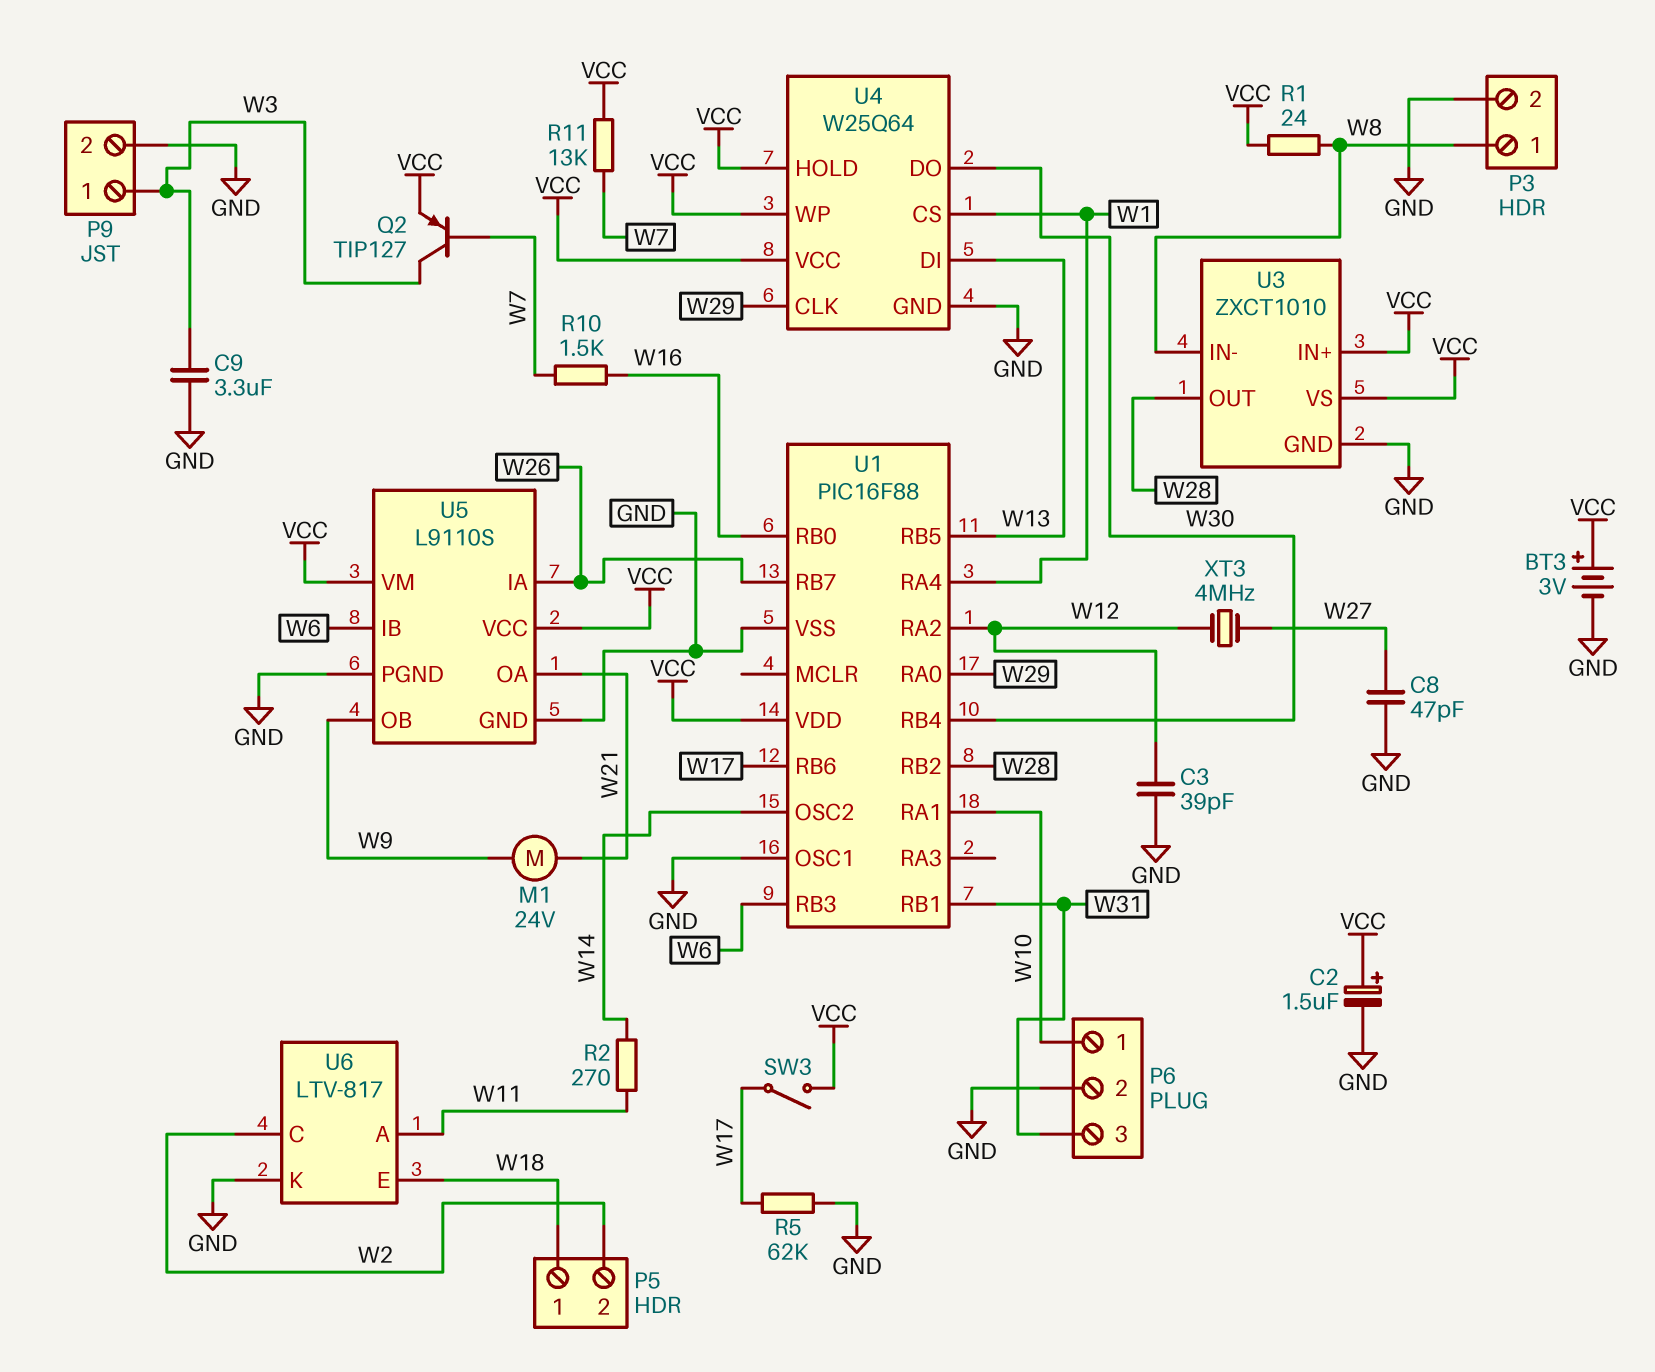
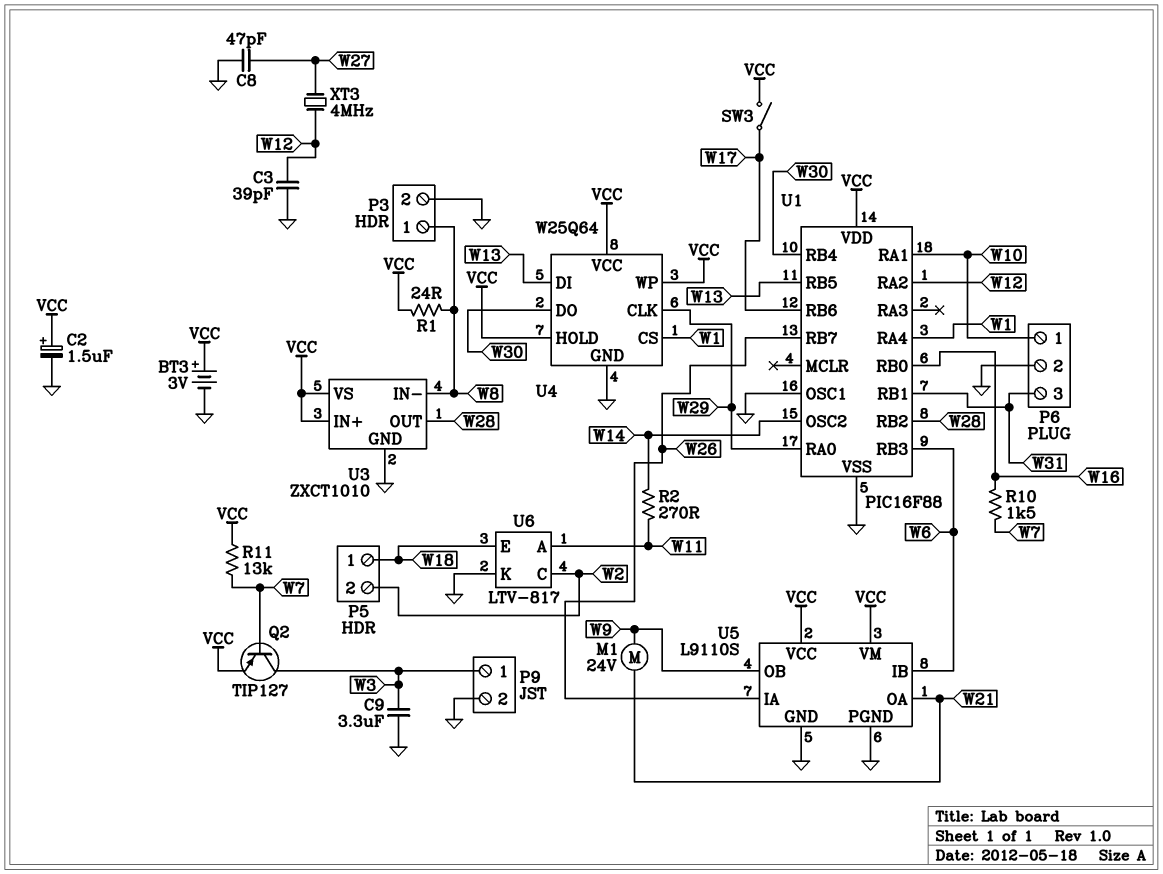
R5: 62k (GND, W17) -> none

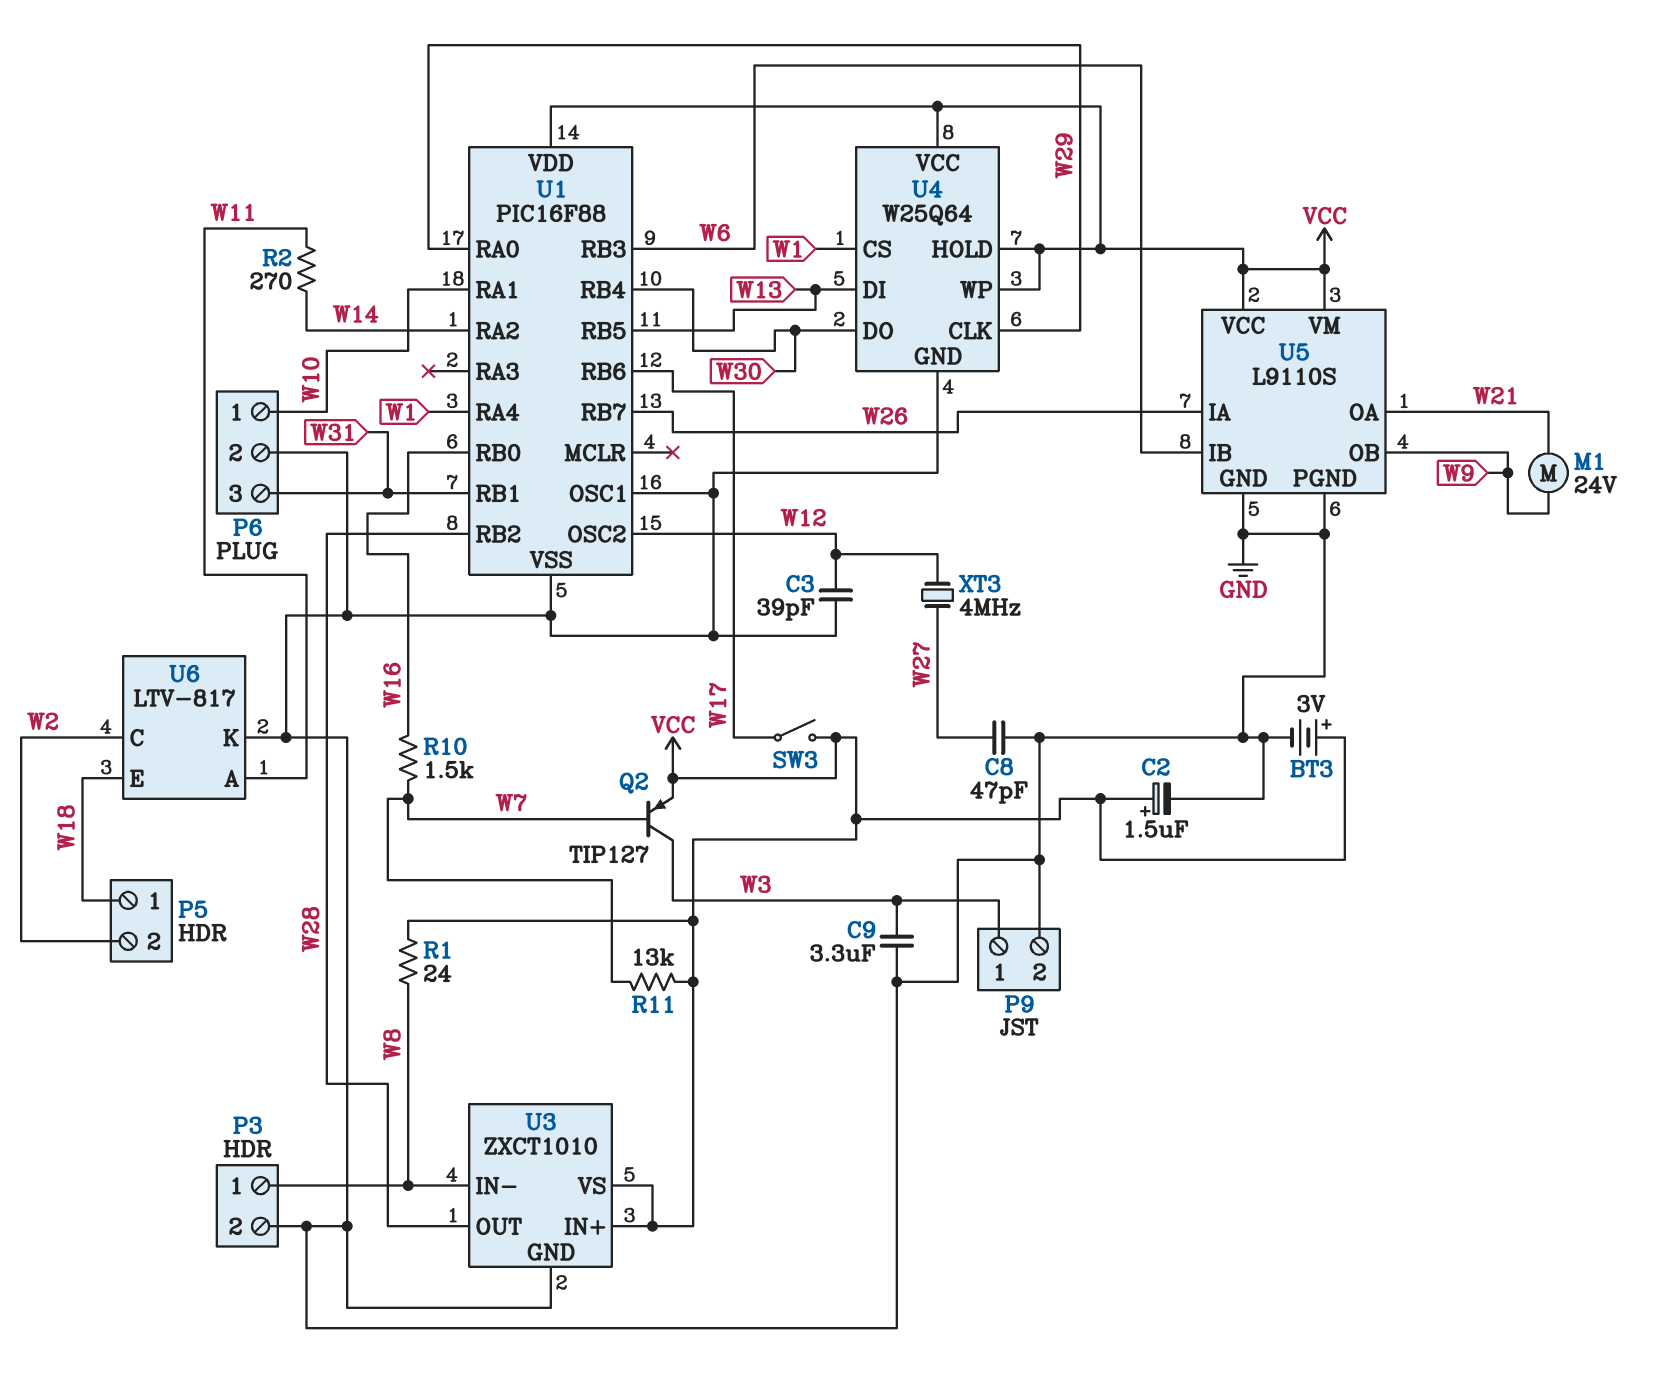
U1 pin OSC2: W14 -> W12
U1 pin RA2: W12 -> W14

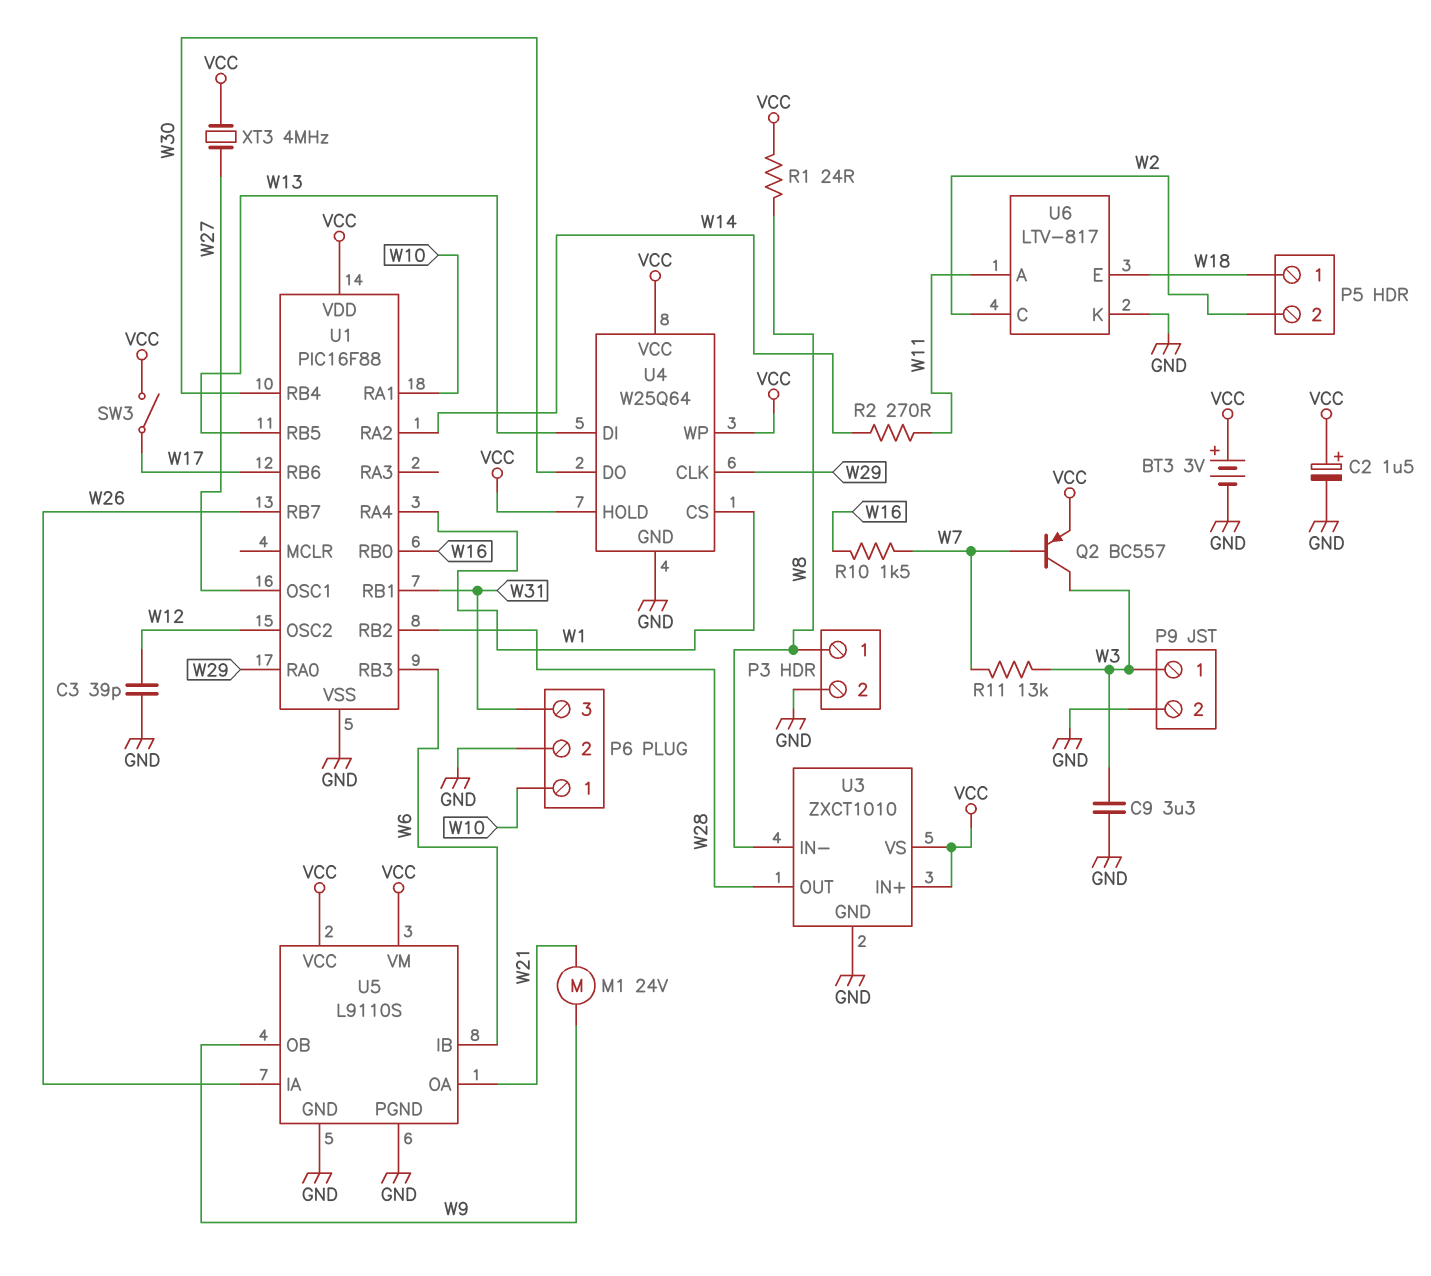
C8: 47pF (GND, W27) -> none
Q2: PNP TIP127 (B W7, C W3, E VCC) -> PNP BC557 (B W7, C W3, E VCC)
R11: 13k (VCC, W7) -> 13k (W3, W7)
U1 pin OSC1: GND -> W27
XT3: 4MHz (W12, W27) -> 4MHz (VCC, W27)

